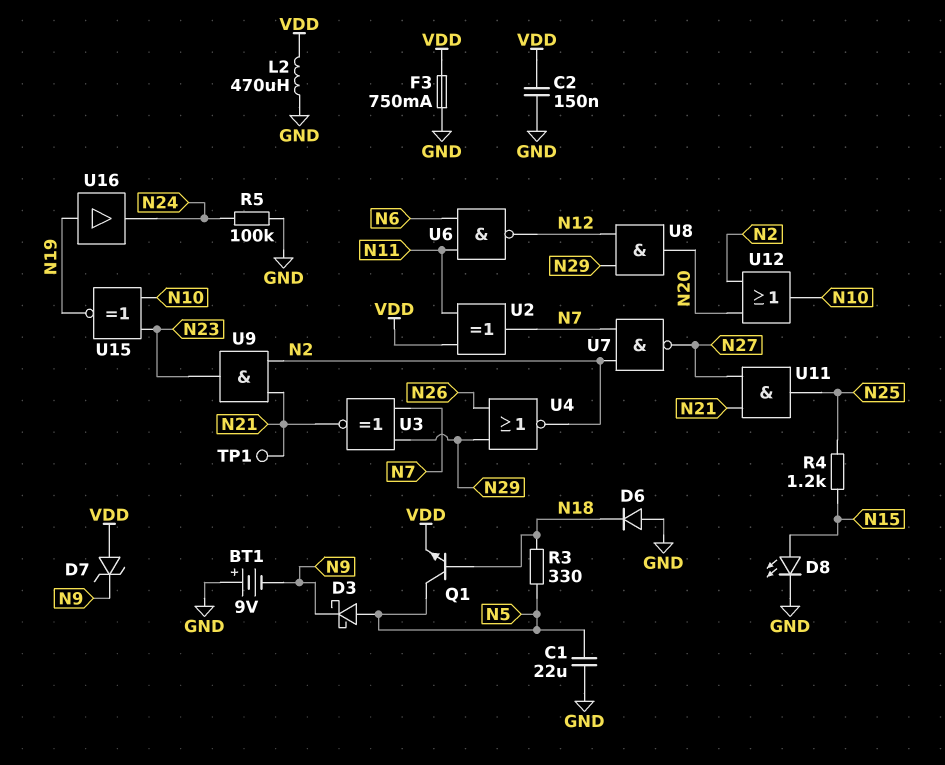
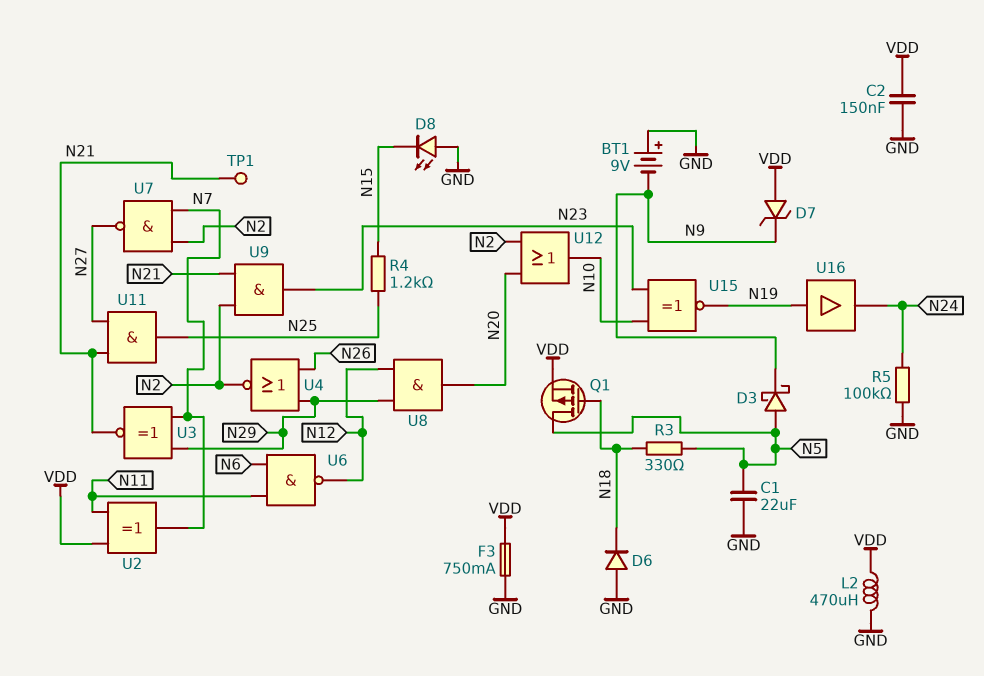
D8: LED (A N15, K GND) -> LED (A GND, K N15)
Q1: NPN (B N18, C N5, E VDD) -> PMOS (G N18, D N5, S VDD)

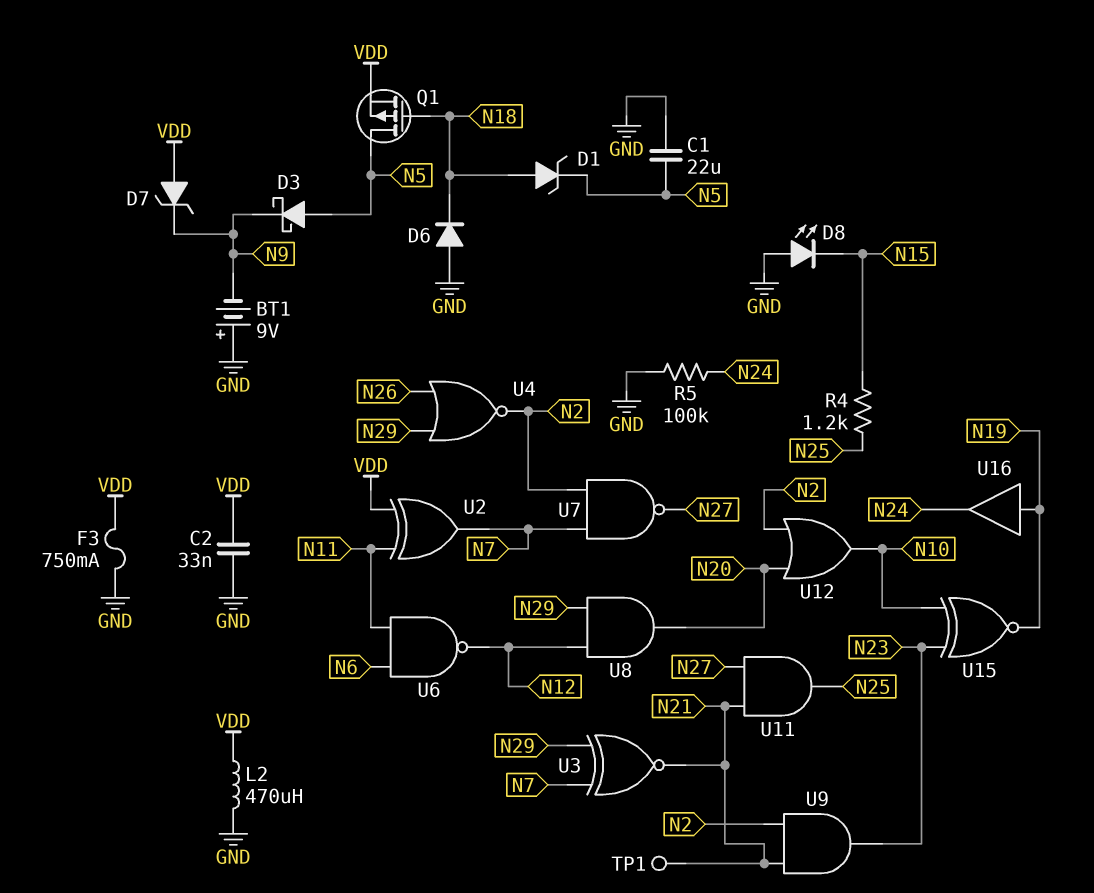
C2: 150nF (GND, VDD) -> 33nF (GND, VDD)
D1: none -> zener (A N18, K N5)
R3: 330 (N5, N18) -> none

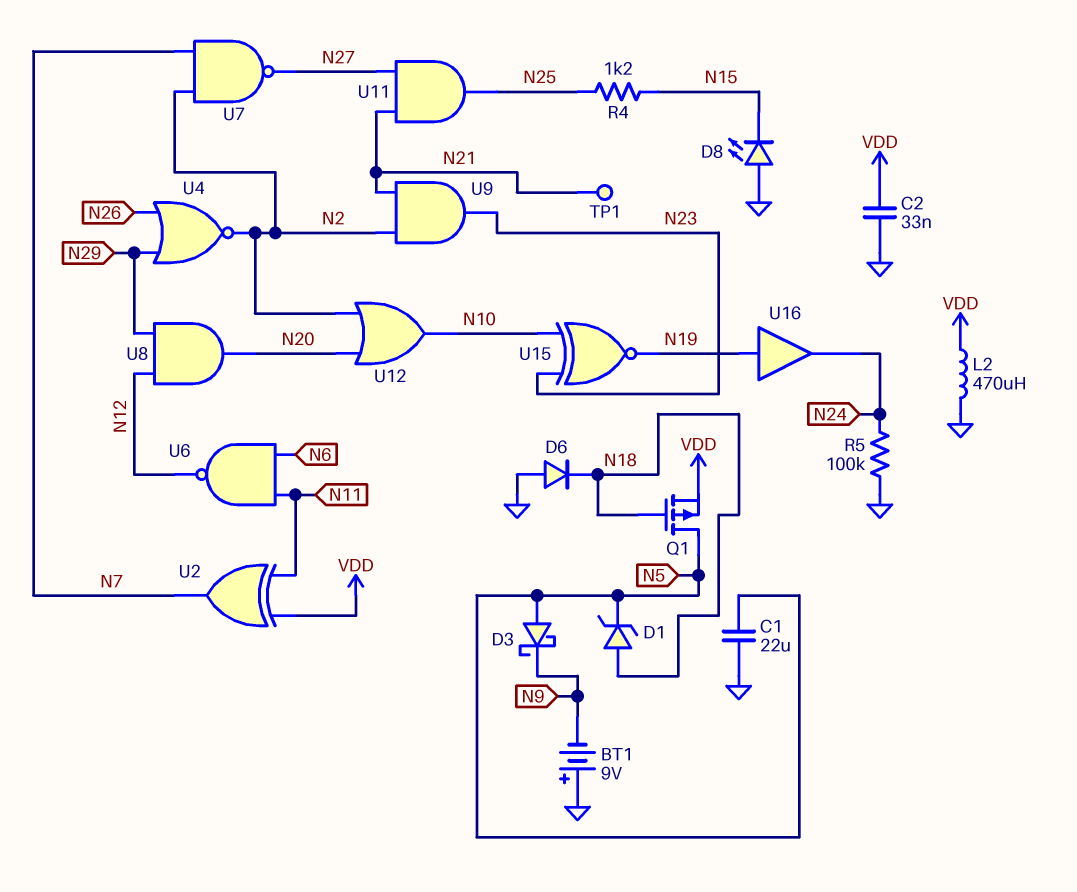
D7: zener (A VDD, K N9) -> none
F3: 750mA (GND, VDD) -> none
U3: XNOR (in N7, in N29, out N21) -> none

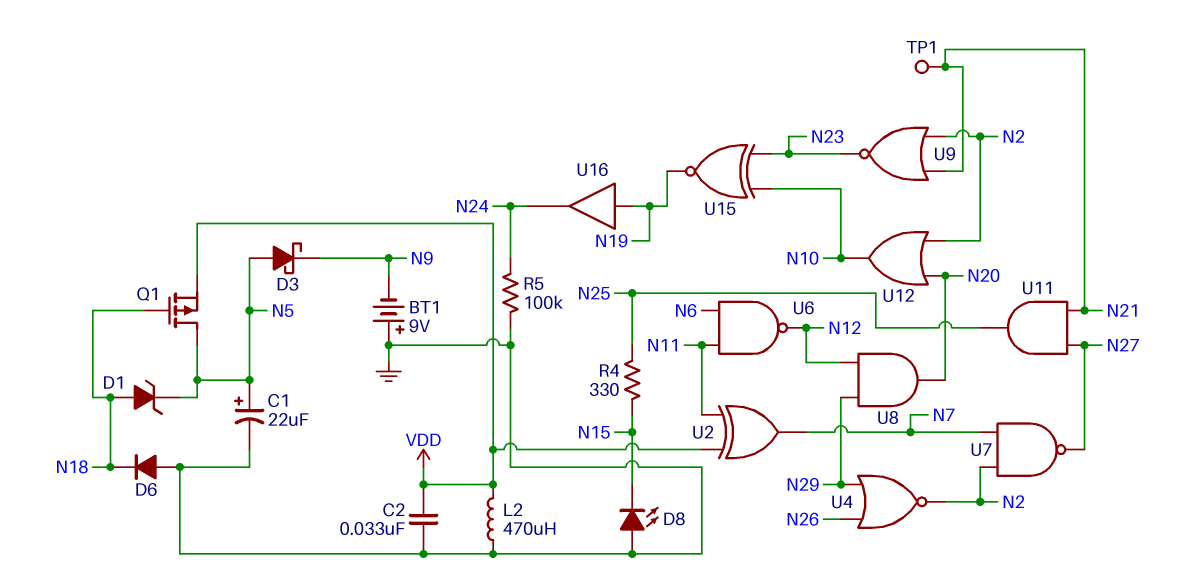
C1: 22uF (GND, N5) -> 22uF (plus N5, minus GND)
R4: 1.2k (N15, N25) -> 330 (N15, N25)
U9: AND (in N2, in N21, out N23) -> NOR (in N2, in N21, out N23)

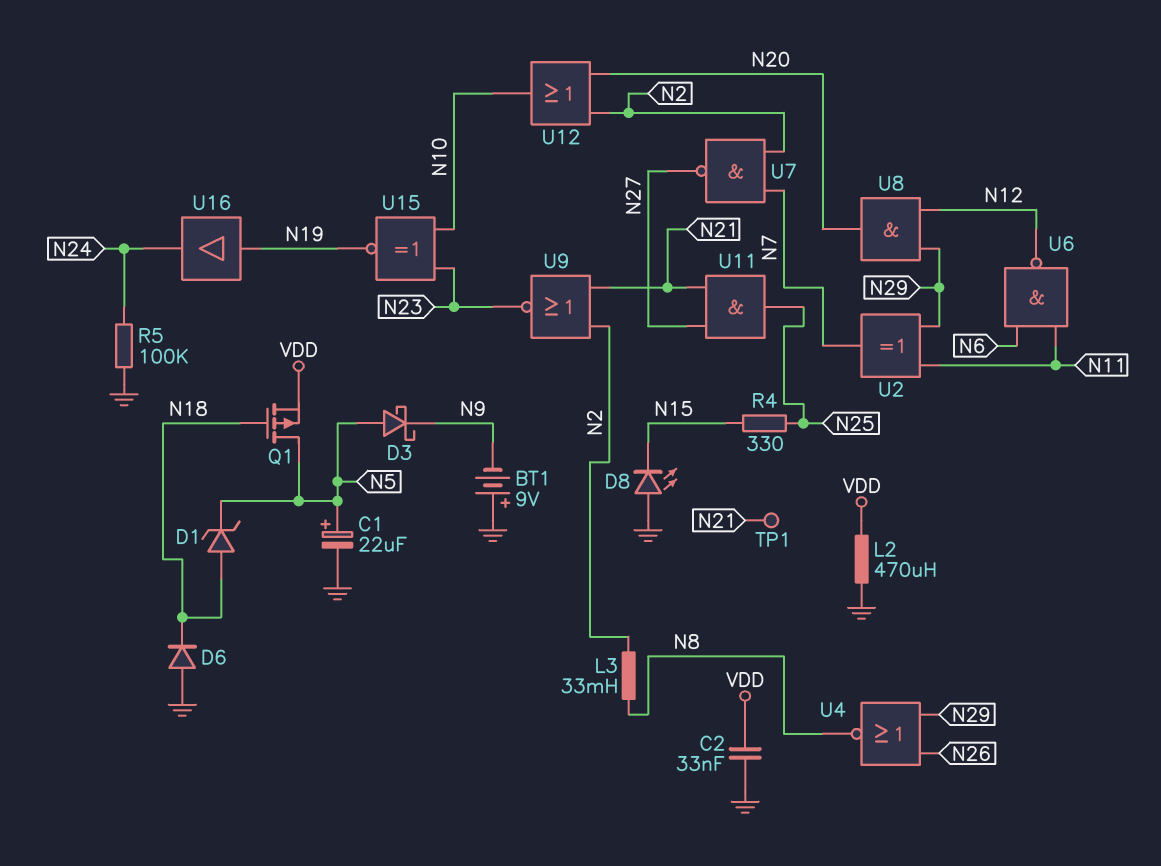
L3: none -> 33mH (N2, N8)
U2: XOR (in N11, in VDD, out N7) -> XOR (in N11, in N29, out N7)
U4: NOR (in N26, in N29, out N2) -> NOR (in N26, in N29, out N8)

